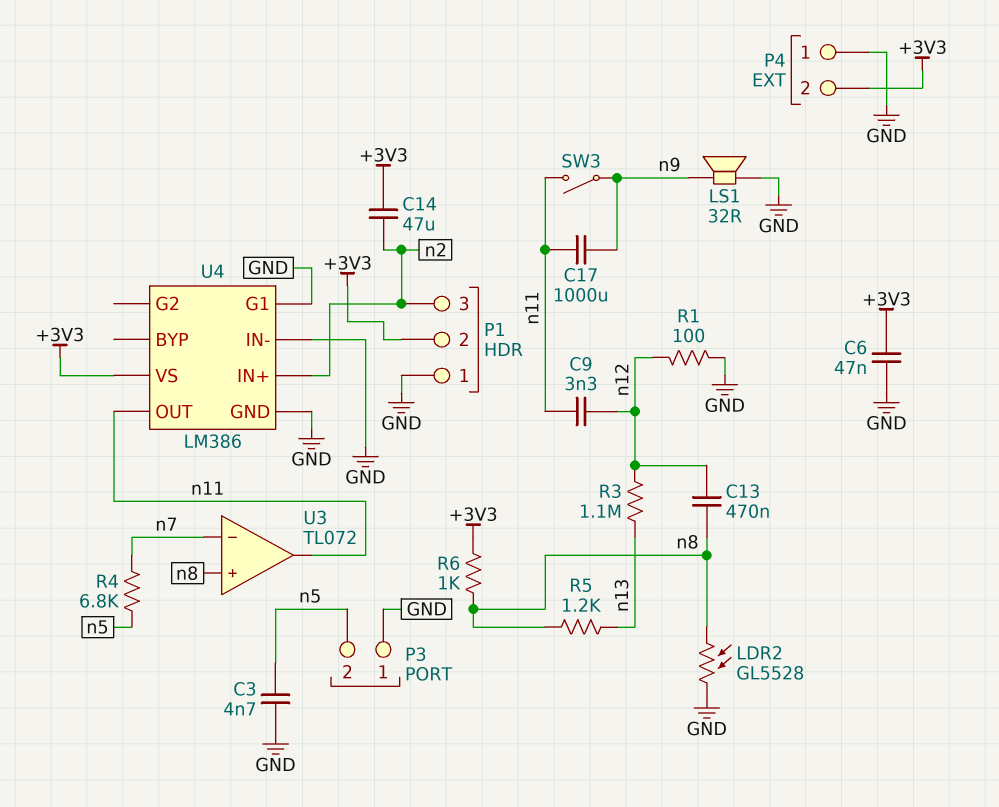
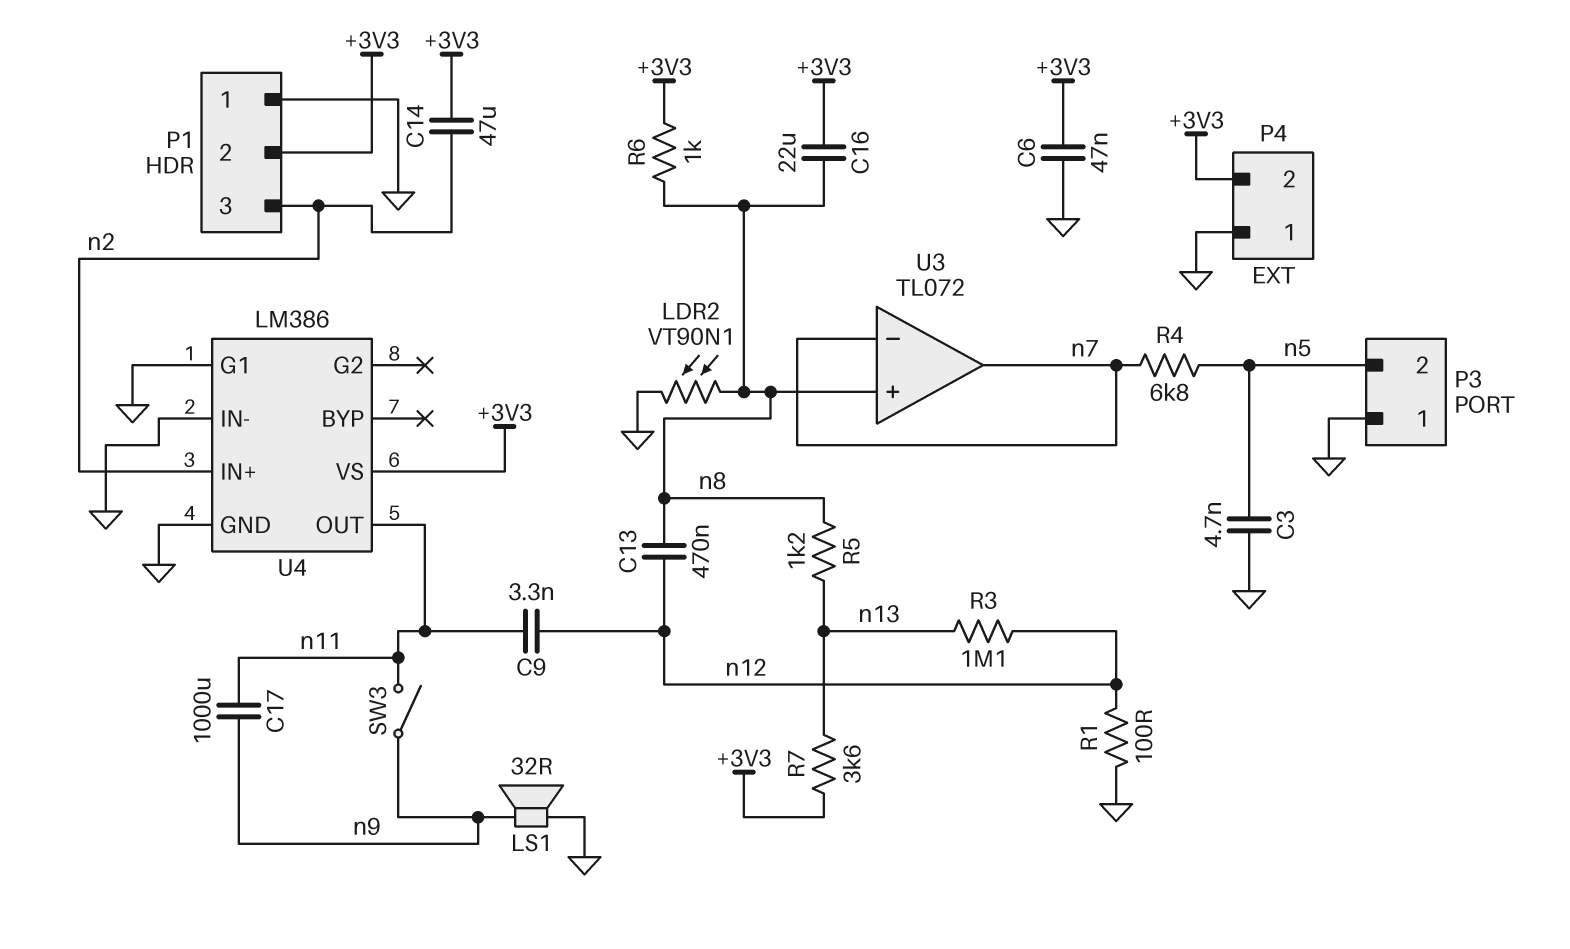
C16: none -> 22uF (+3V3, n8)
LDR2: GL5528 (GND, n8) -> VT90N1 (GND, n8)
R7: none -> 3.6k (+3V3, n13)
U3 pin out: n11 -> n7

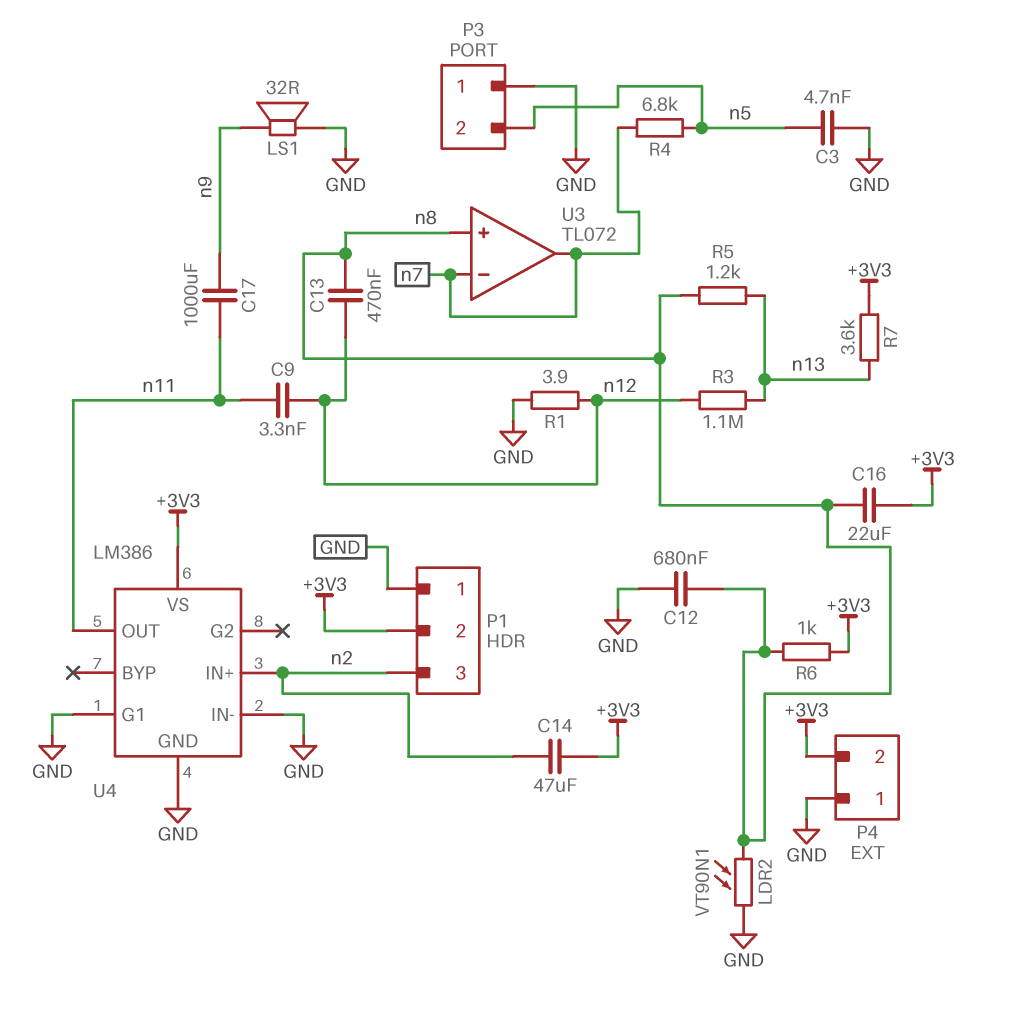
C6: 47nF (+3V3, GND) -> none
C12: none -> 680nF (GND, n8)
R1: 100 (GND, n12) -> 3.9 (GND, n12)
SW3: switch (n9, n11) -> none

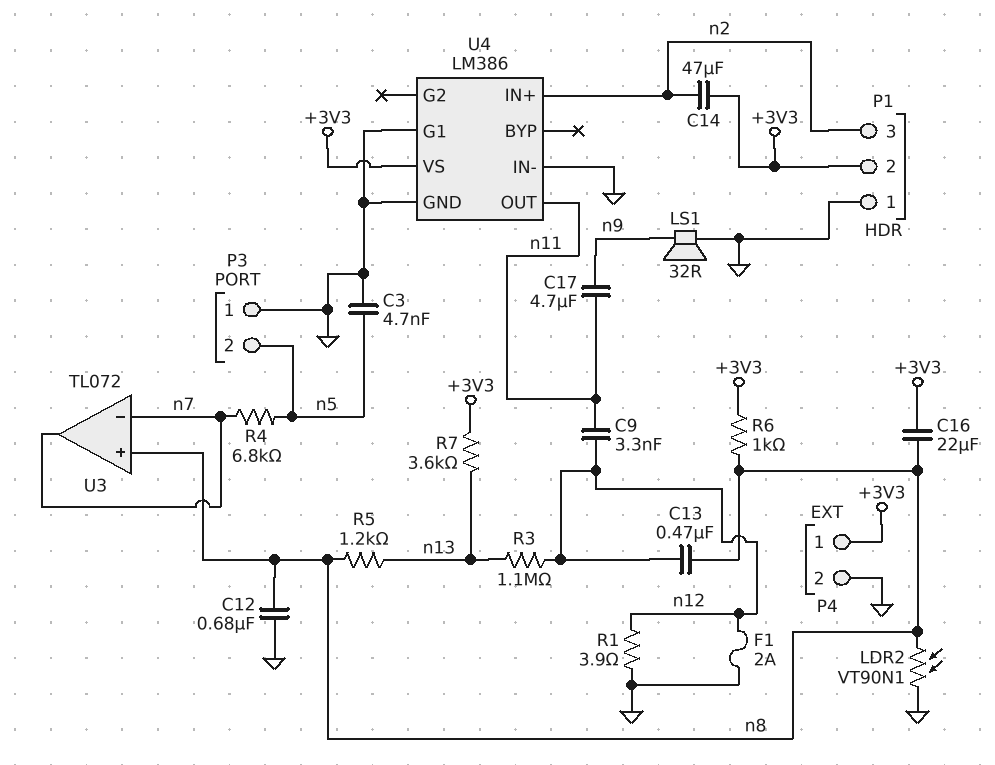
C17: 1000uF (n9, n11) -> 4.7uF (n9, n11)
F1: none -> 2A (GND, n12)
P4 pin 1: GND -> +3V3
P4 pin 2: +3V3 -> GND

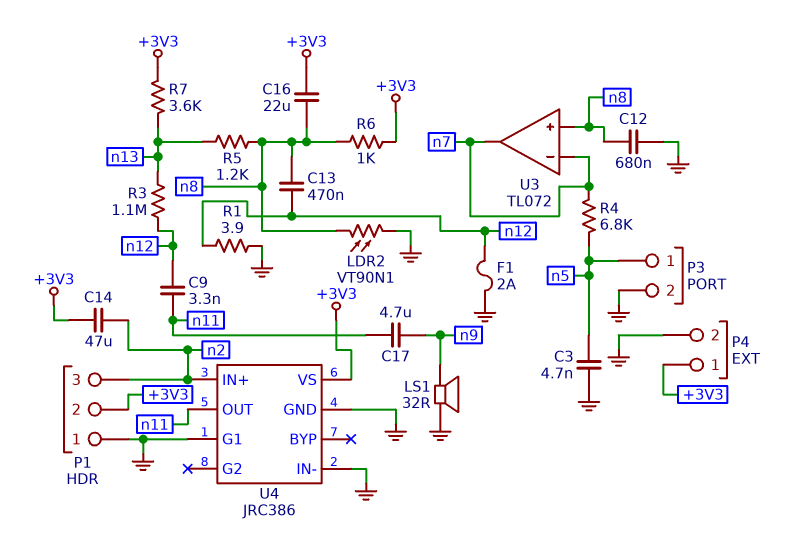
P3 pin 1: GND -> n5
P3 pin 2: n5 -> GND
U4: LM386 -> JRC386

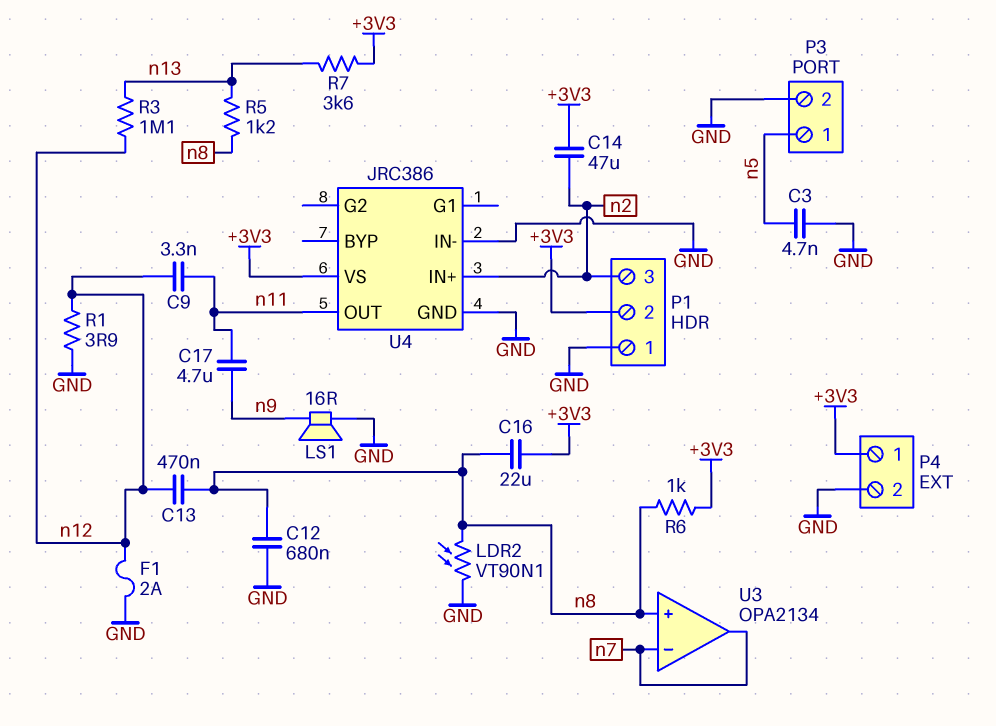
LS1: speaker 32R (GND, n9) -> speaker 16R (GND, n9)
R4: 6.8k (n5, n7) -> none
U3: TL072 -> OPA2134
U4 pin G1: GND -> none

